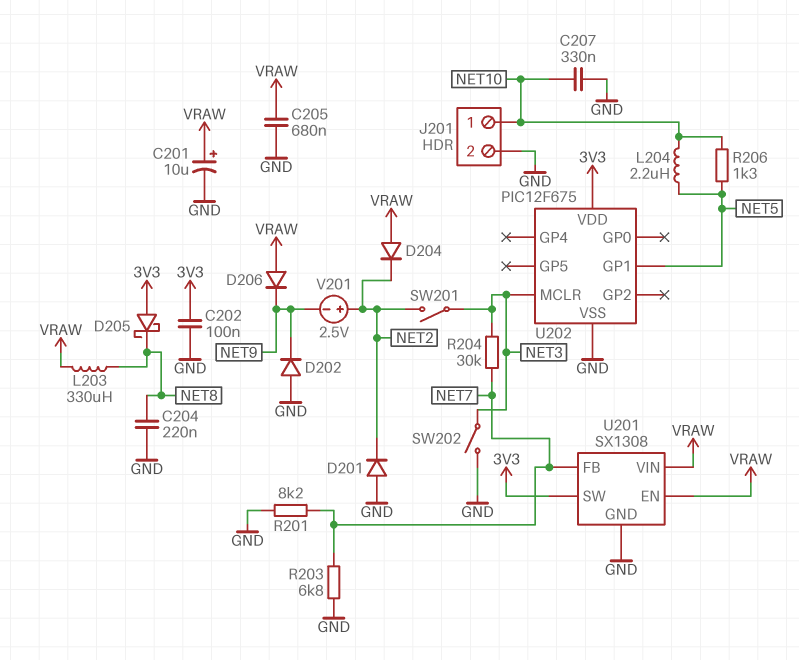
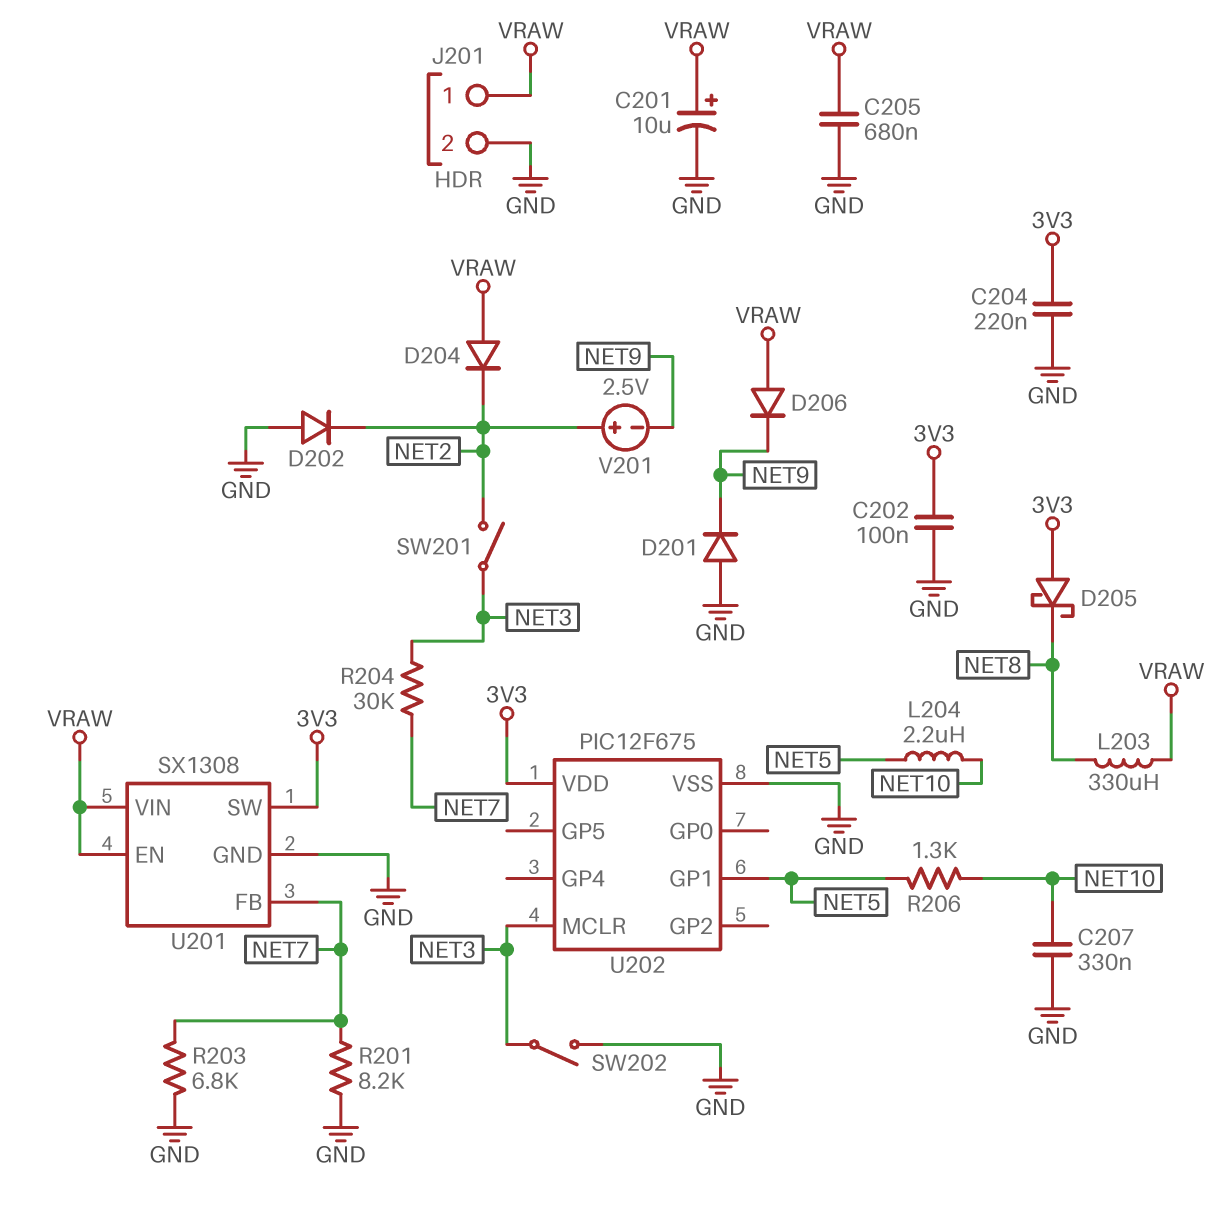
C204: 220nF (GND, NET8) -> 220nF (3V3, GND)
D201: diode (A GND, K NET2) -> diode (A GND, K NET9)
D202: diode (A GND, K NET9) -> diode (A GND, K NET2)
J201 pin 1: NET10 -> VRAW

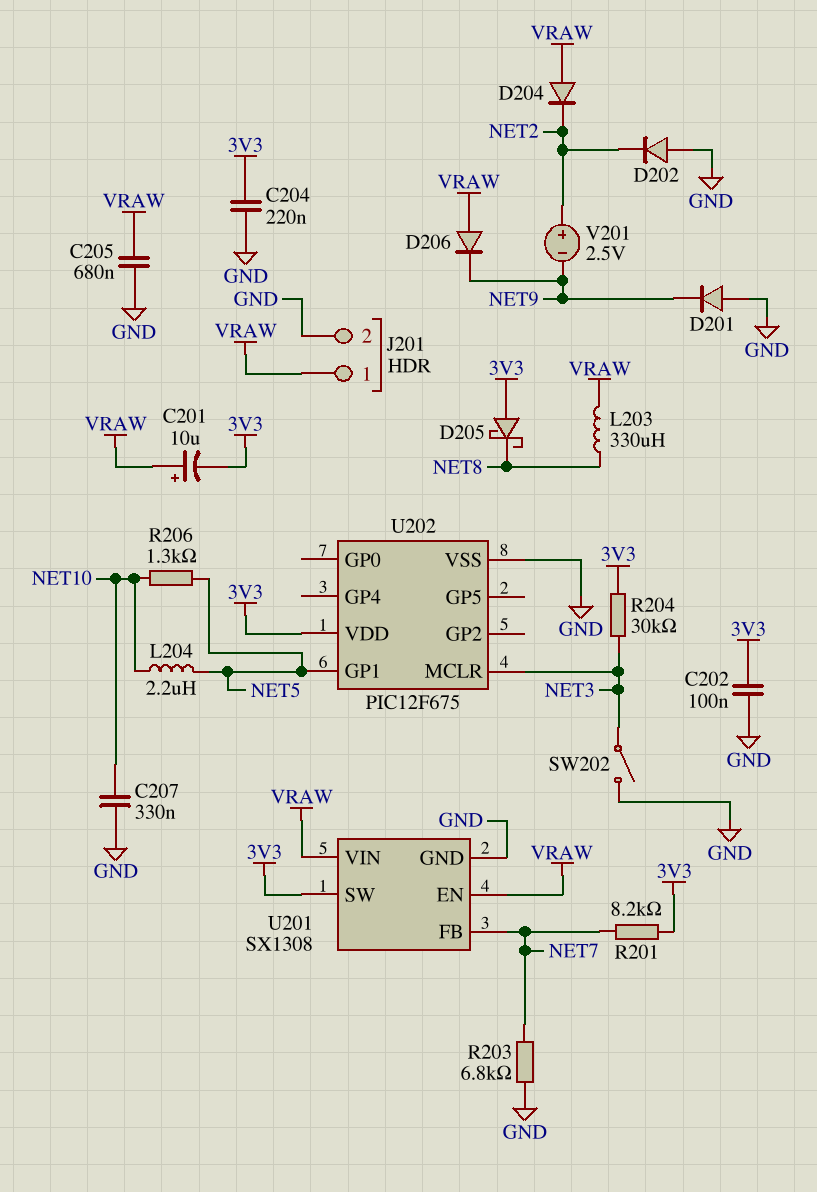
C201: 10uF (plus VRAW, minus GND) -> 10uF (plus VRAW, minus 3V3)
R201: 8.2k (GND, NET7) -> 8.2k (3V3, NET7)
R204: 30k (NET3, NET7) -> 30k (3V3, NET3)
SW201: switch (NET2, NET3) -> none

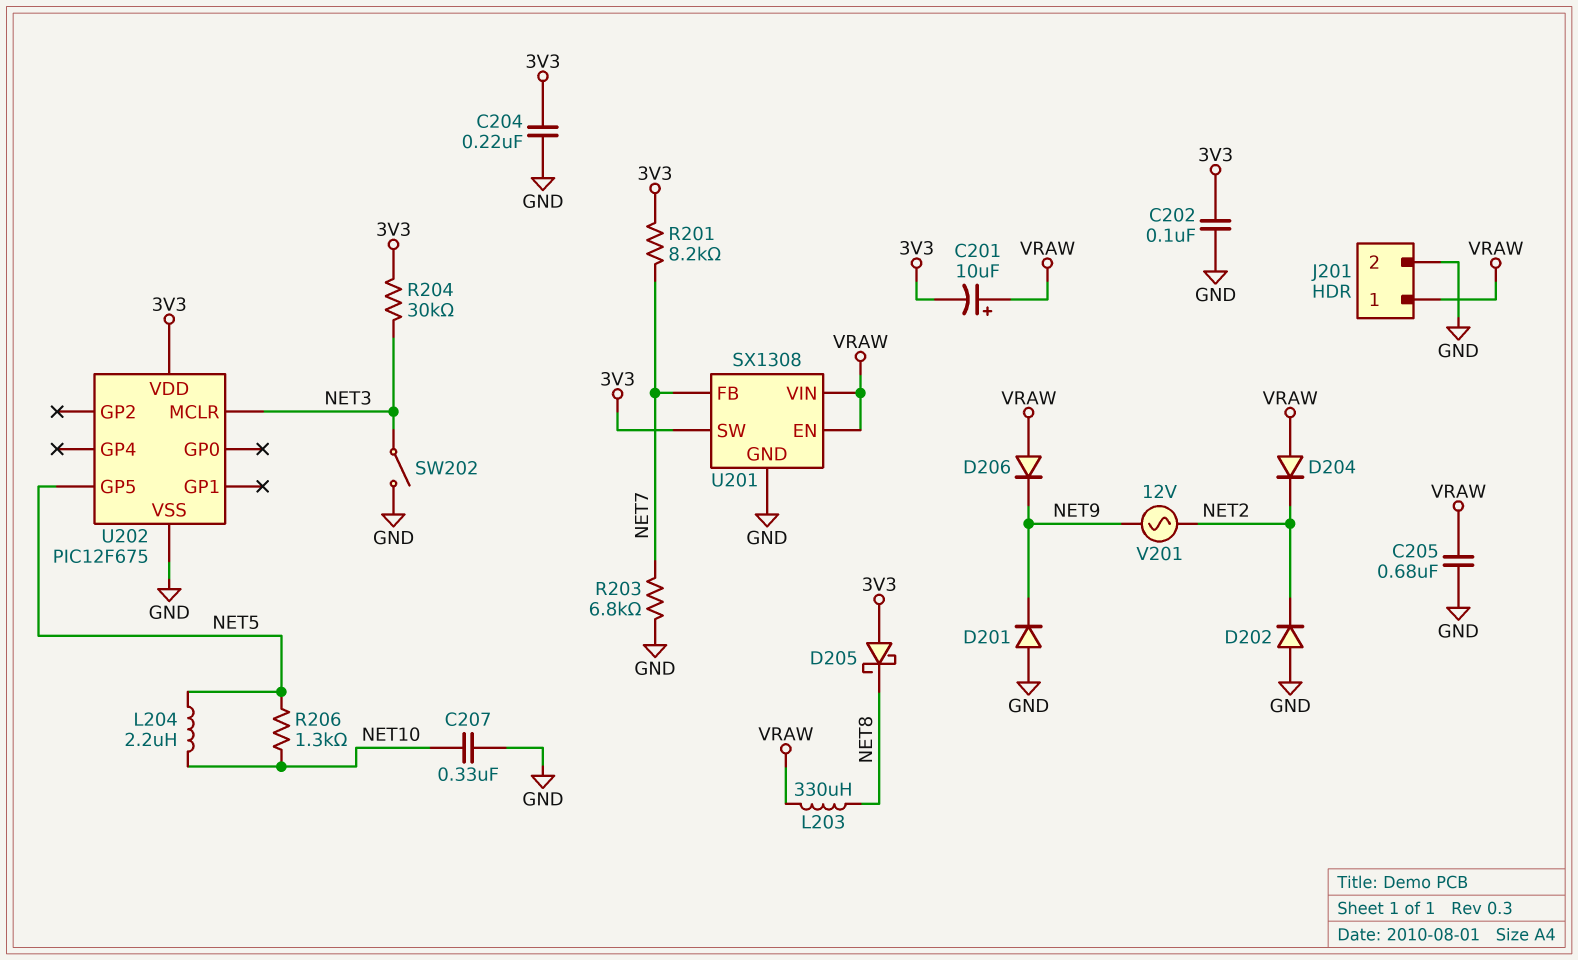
U202 pin GP1: NET5 -> none
U202 pin GP5: none -> NET5
V201: 2.5V (plus NET2, minus NET9) -> AC 12V (NET2, NET9)

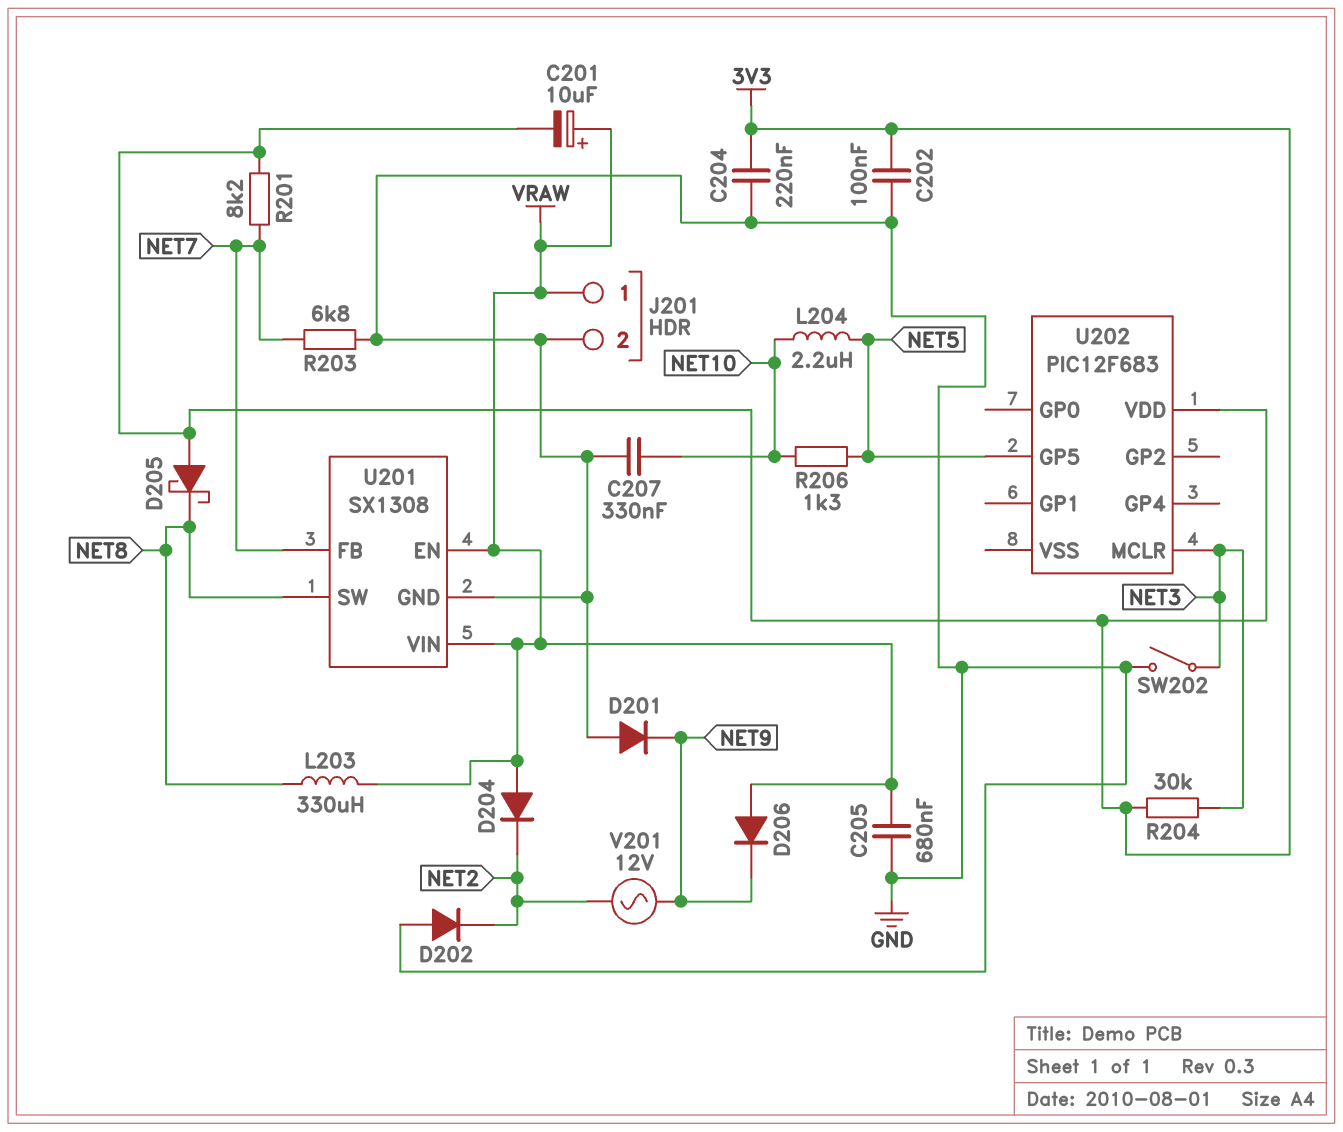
U201 pin SW: 3V3 -> NET8
U202: PIC12F675 -> PIC12F683
U202 pin VSS: GND -> none

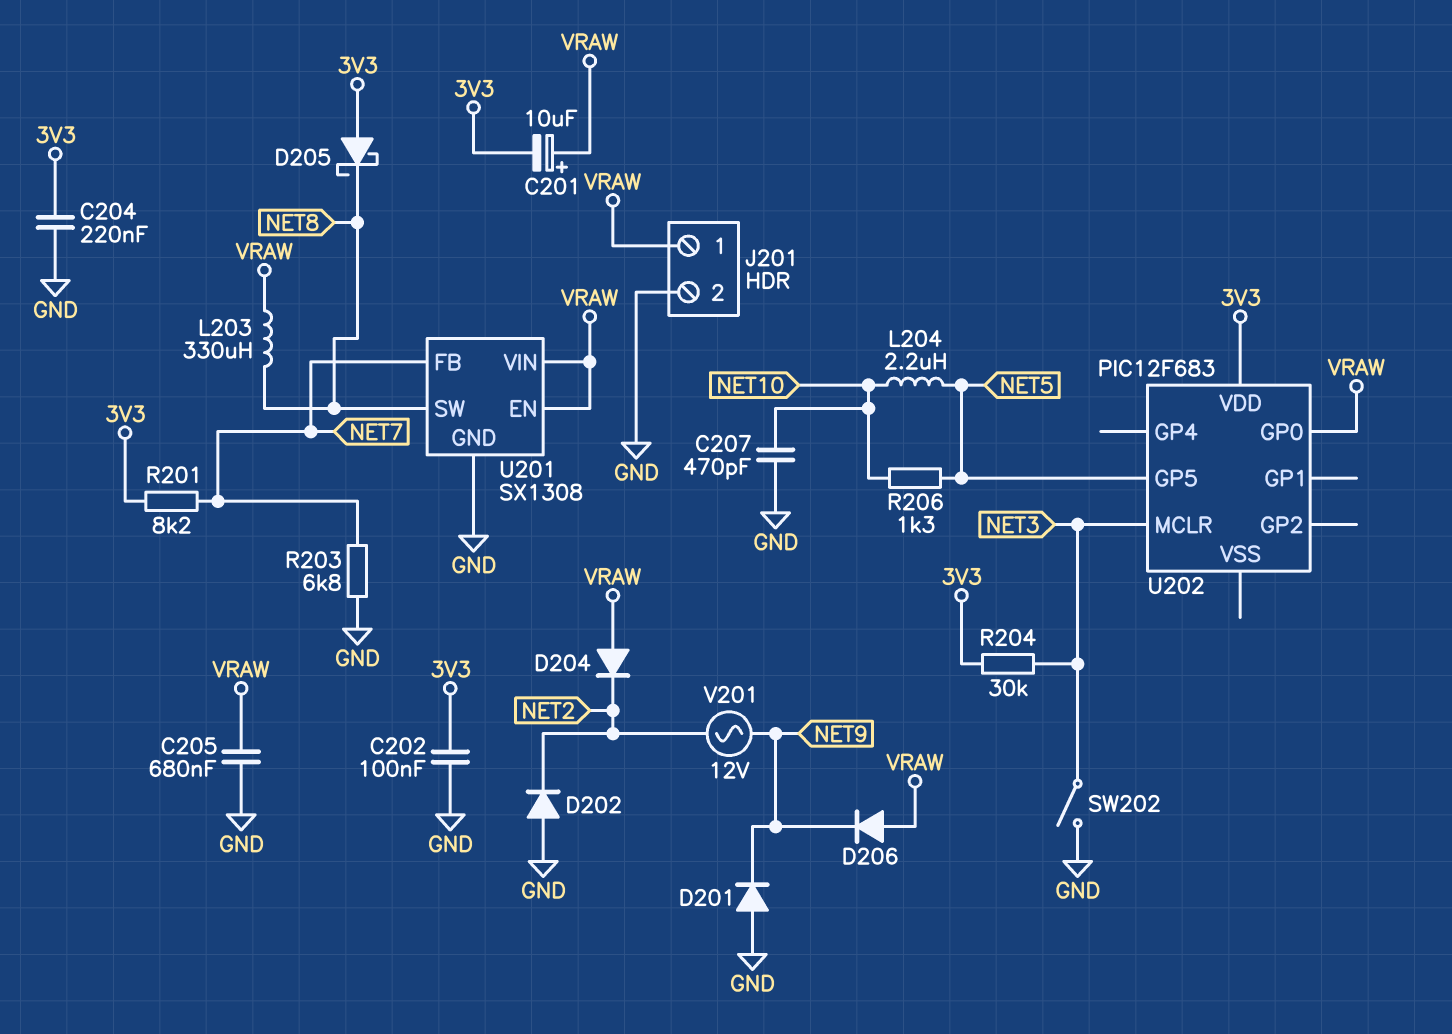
C207: 330nF (GND, NET10) -> 470pF (GND, NET10)
U202 pin GP0: none -> VRAW

